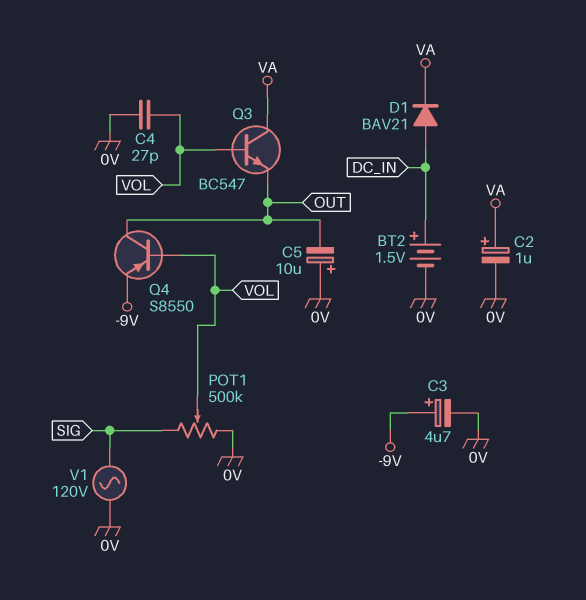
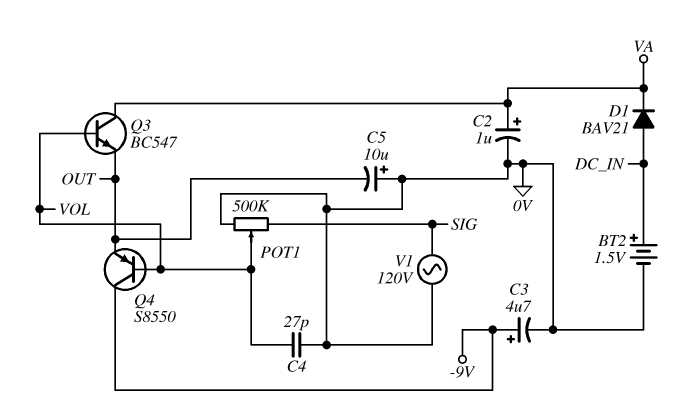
Q4: PNP S8550 (B VOL, C OUT, E -9V) -> PNP S8550 (B VOL, C -9V, E OUT)

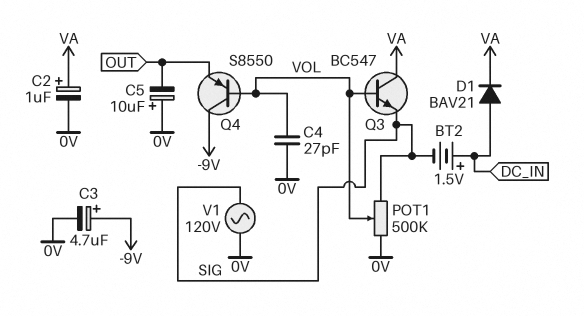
BT2: 1.5V (plus DC_IN, minus 0V) -> 1.5V (plus DC_IN, minus SIG)
Q3: NPN BC547 (B VOL, C VA, E OUT) -> NPN BC547 (B VOL, C VA, E SIG)

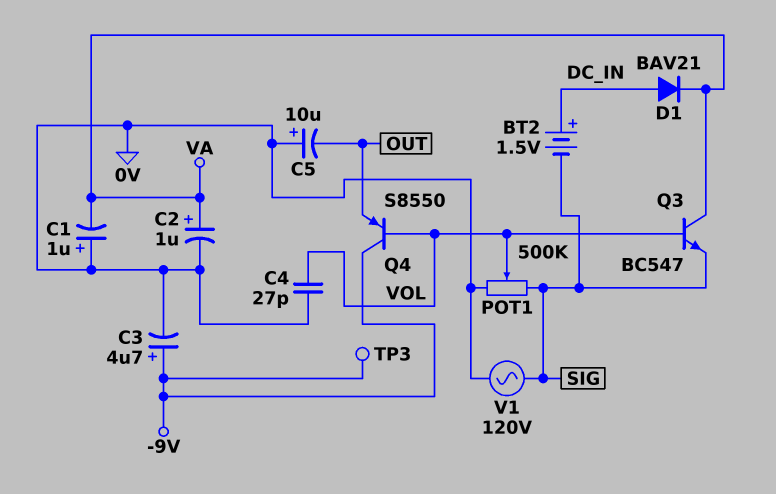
C1: none -> 1uF (plus 0V, minus VA)
TP3: none -> test point (-9V)

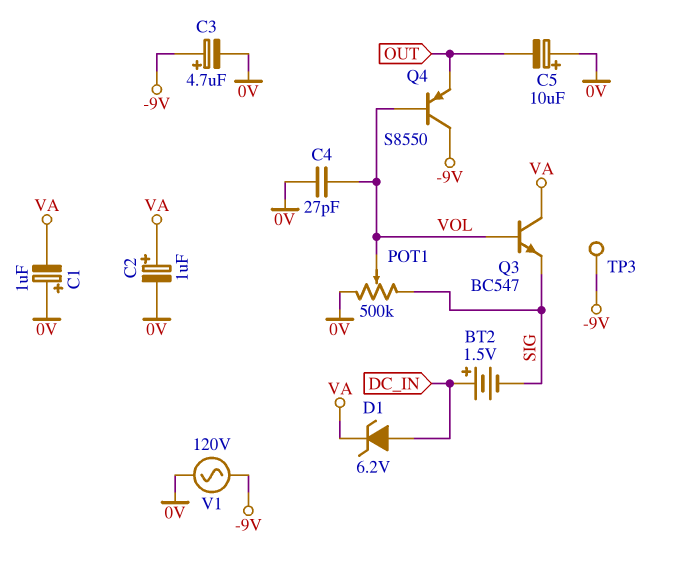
D1: diode BAV21 (A DC_IN, K VA) -> zener 6.2V (A DC_IN, K VA)
V1: AC 120V (0V, SIG) -> AC 120V (-9V, 0V)

